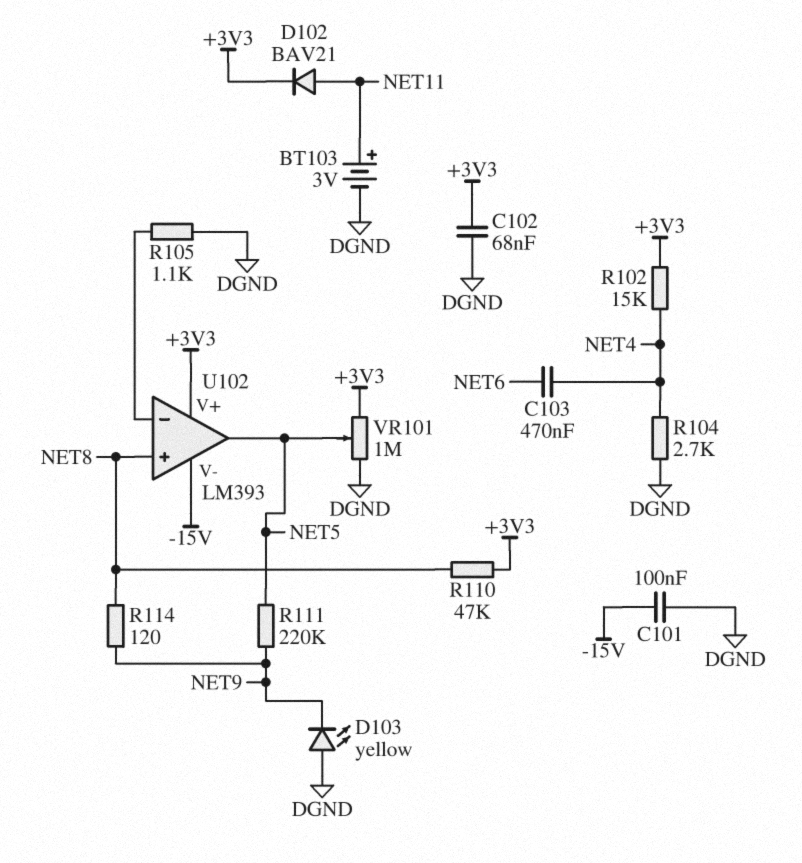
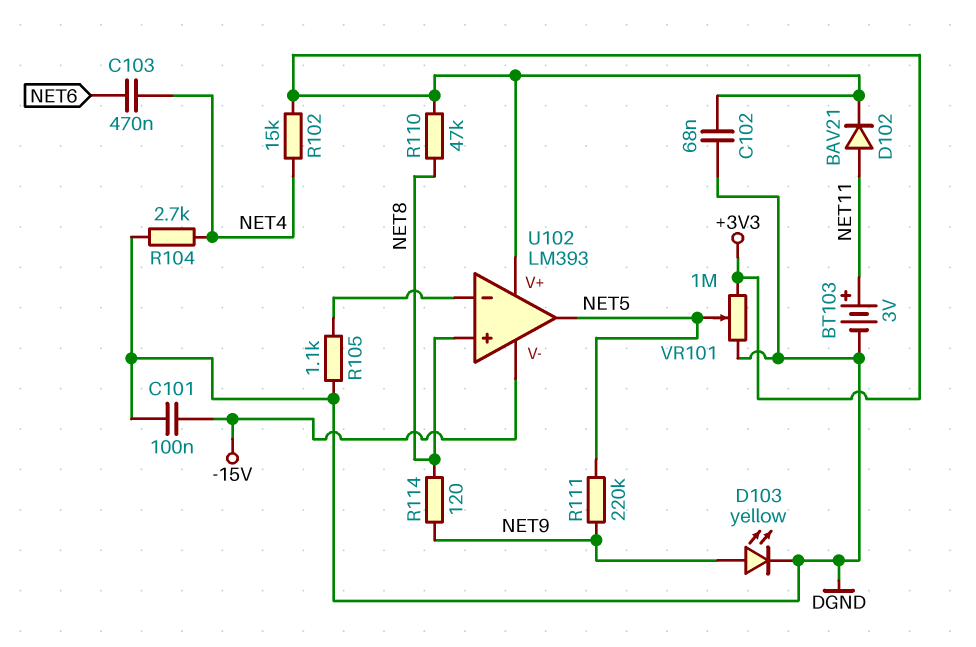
D103: LED yellow (A DGND, K NET9) -> LED yellow (A NET9, K DGND)

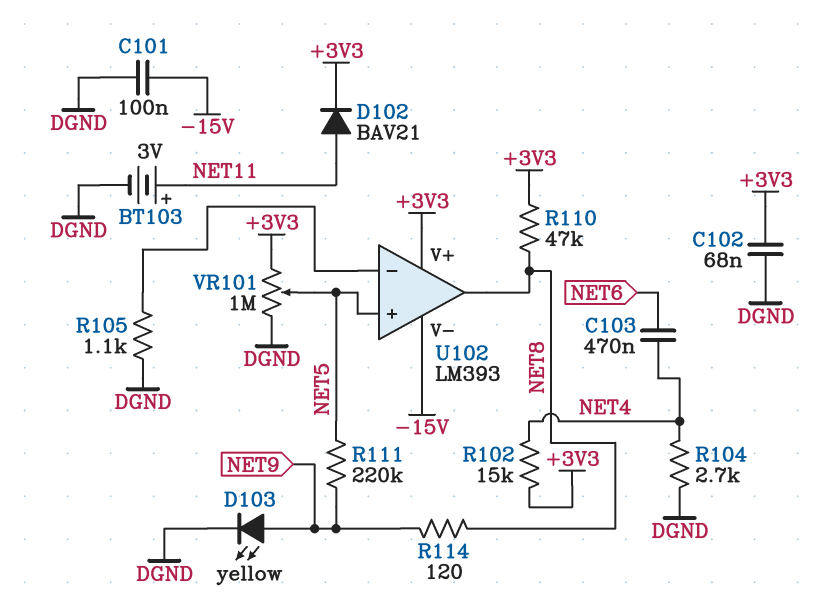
U102 pin in+: NET8 -> NET5
U102 pin out: NET5 -> NET8

